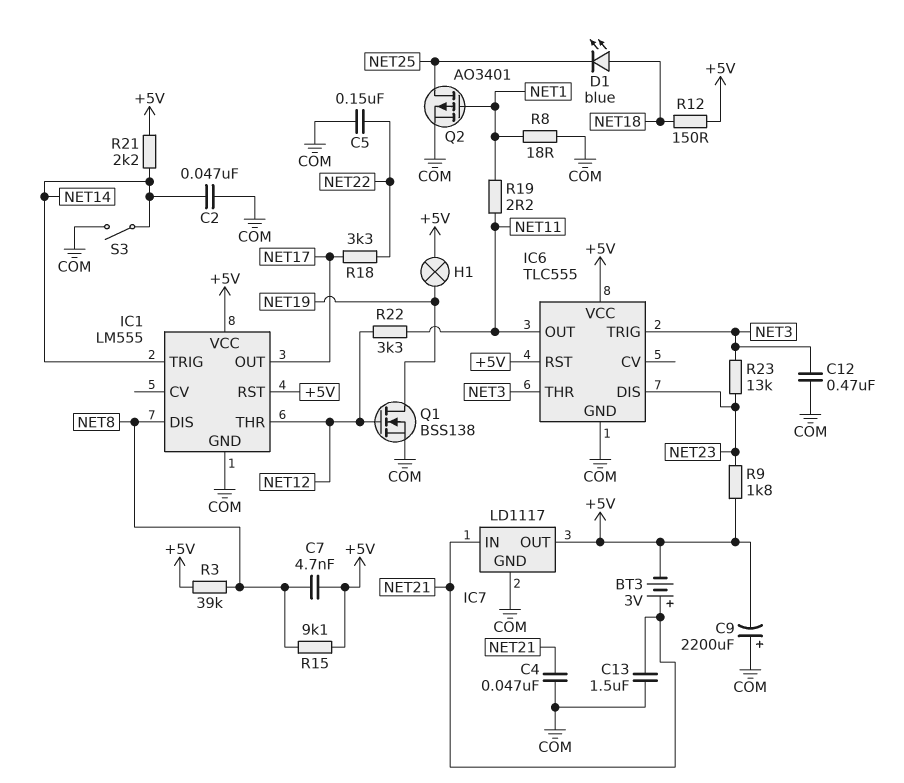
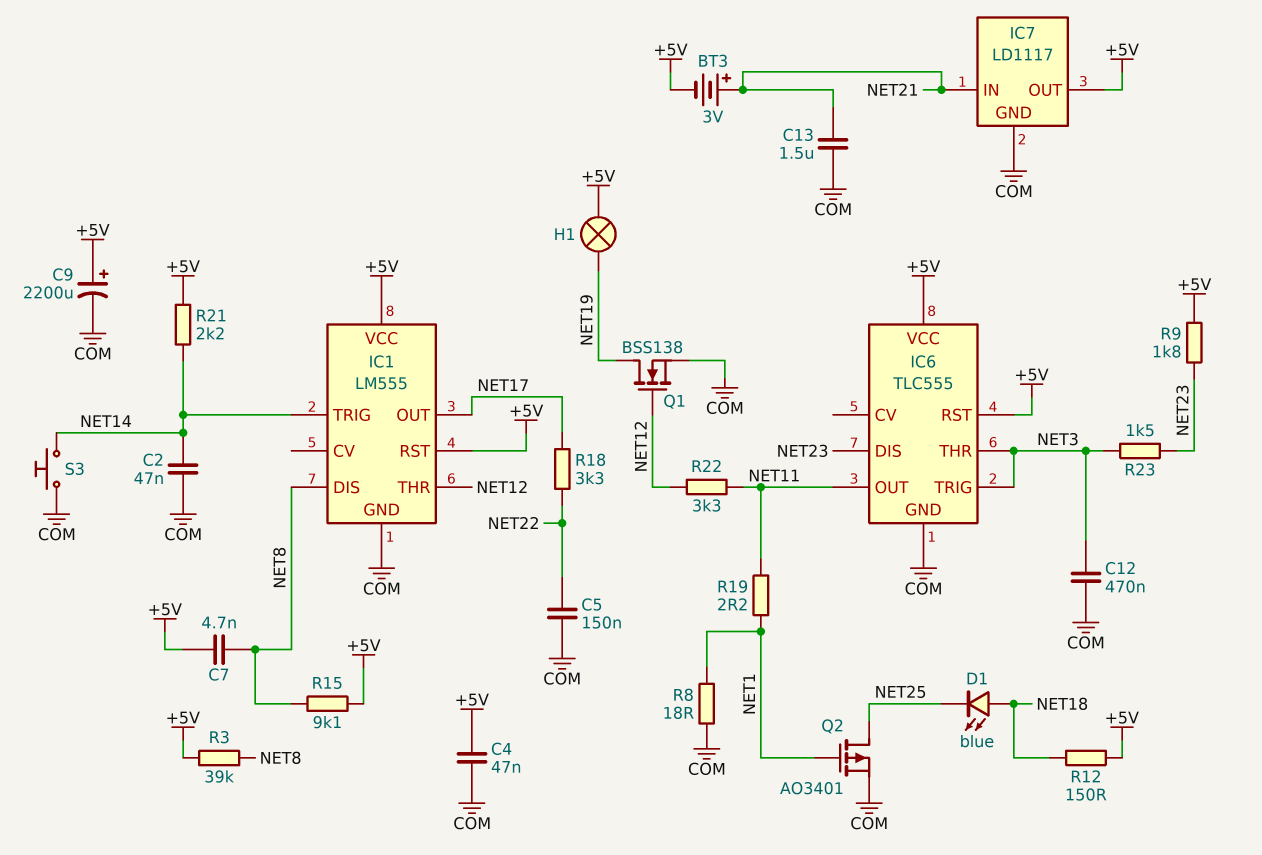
C4: 47nF (COM, NET21) -> 47nF (+5V, COM)
C9: 2200uF (plus COM, minus +5V) -> 2200uF (plus +5V, minus COM)
R23: 13k (NET3, NET23) -> 1.5k (NET3, NET23)
S3: switch (COM, NET14) -> button (COM, NET14)

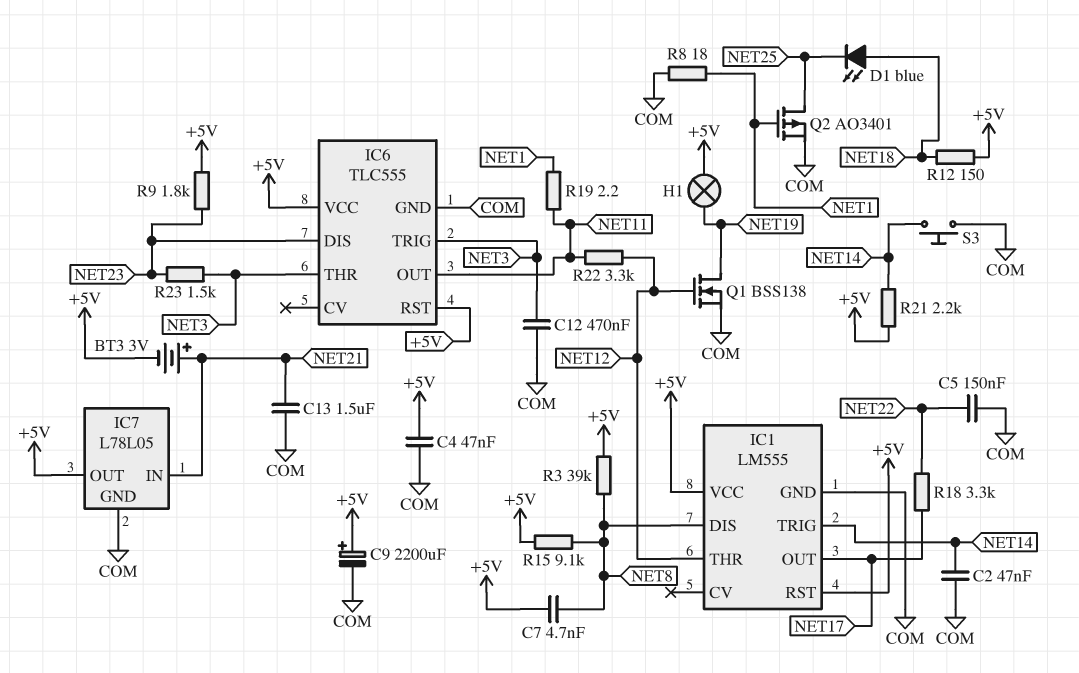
IC7: LD1117 -> L78L05

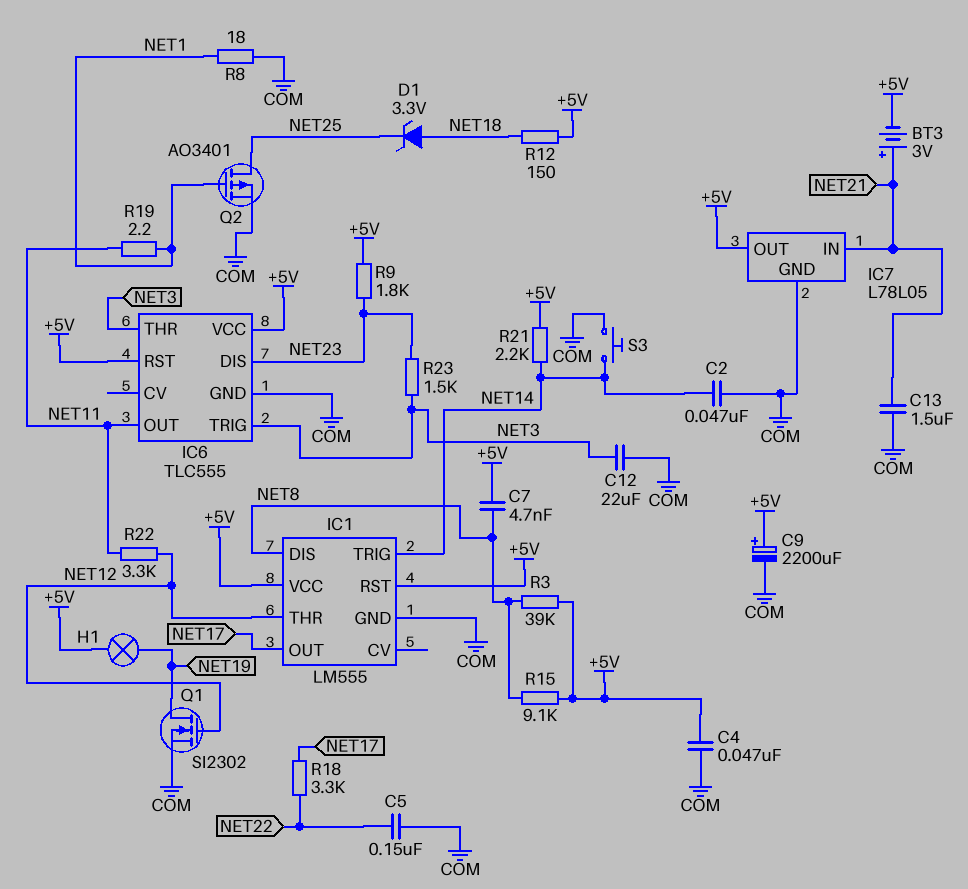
C12: 470nF (COM, NET3) -> 22uF (COM, NET3)
D1: LED blue (A NET18, K NET25) -> zener 3.3V (A NET18, K NET25)
Q1: NMOS BSS138 (G NET12, D NET19, S COM) -> NMOS SI2302 (G NET12, D NET19, S COM)

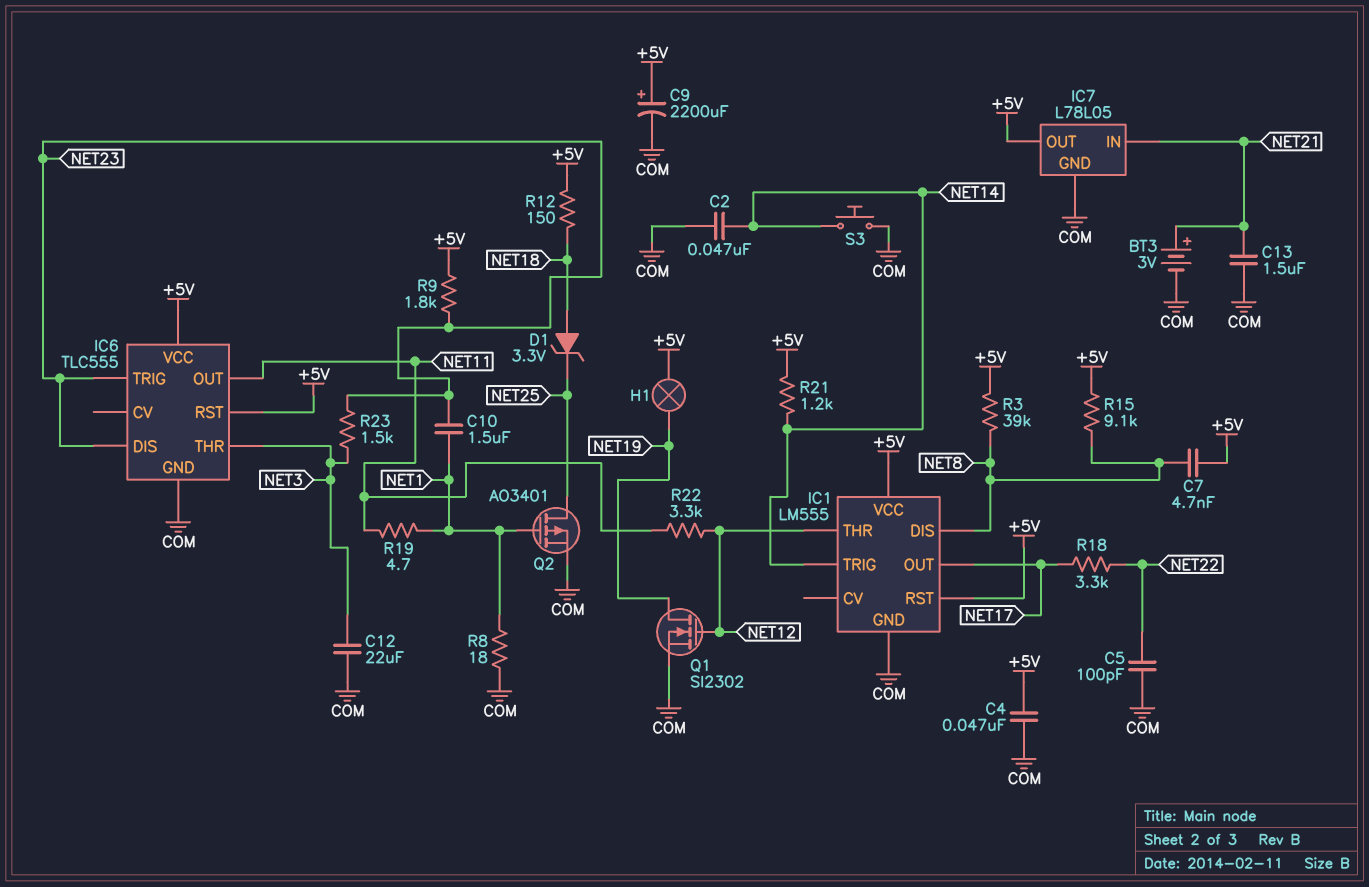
BT3: 3V (plus NET21, minus +5V) -> 3V (plus NET21, minus COM)
C5: 150nF (COM, NET22) -> 100pF (COM, NET22)
C10: none -> 1.5uF (NET1, NET23)
IC6 pin TRIG: NET3 -> NET23
R19: 2.2 (NET1, NET11) -> 4.7 (NET1, NET11)
R21: 2.2k (+5V, NET14) -> 1.2k (+5V, NET14)

